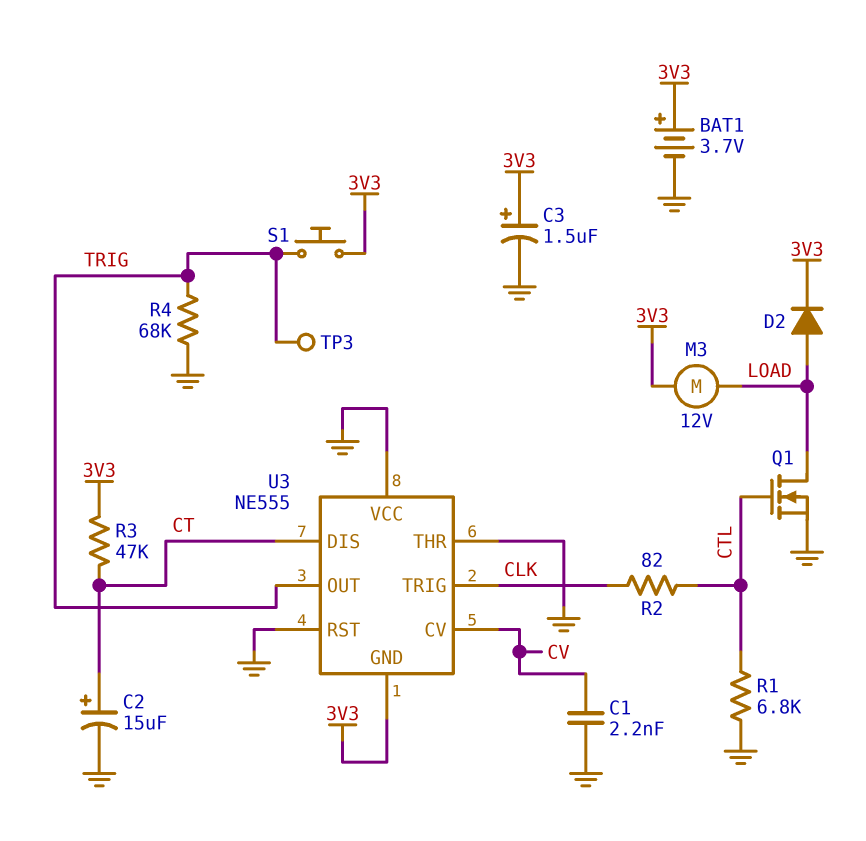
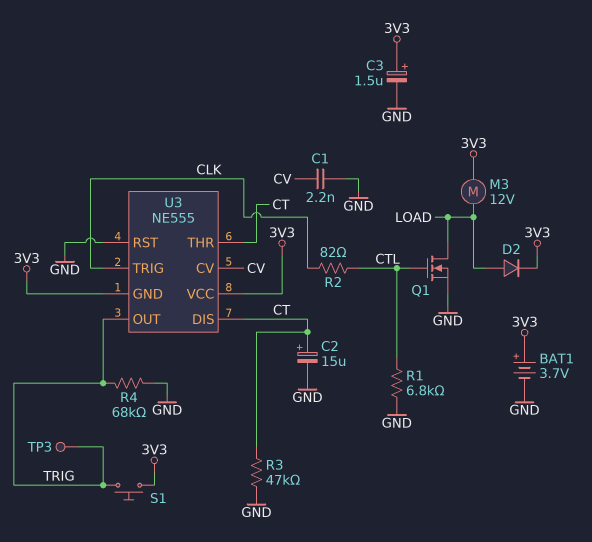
R3: 47k (3V3, CT) -> 47k (CT, GND)
U3 pin THR: GND -> CT
U3 pin VCC: GND -> 3V3

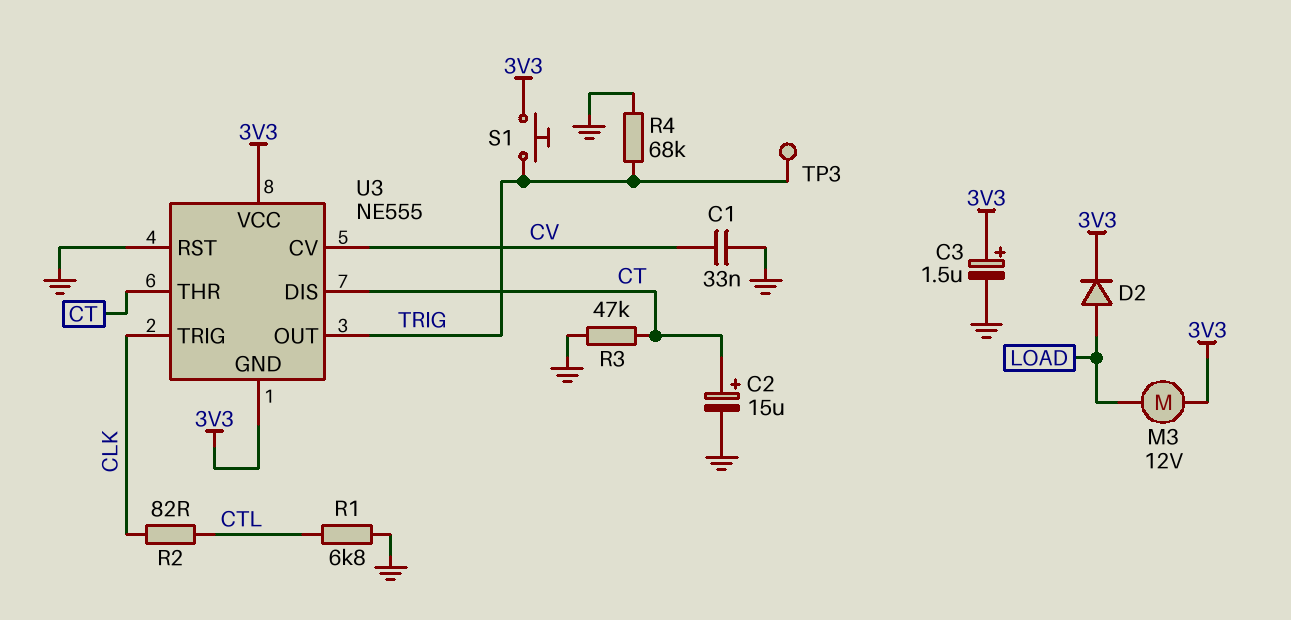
BAT1: 3.7V (plus 3V3, minus GND) -> none
C1: 2.2nF (CV, GND) -> 33nF (CV, GND)
Q1: NMOS (G CTL, D LOAD, S GND) -> none

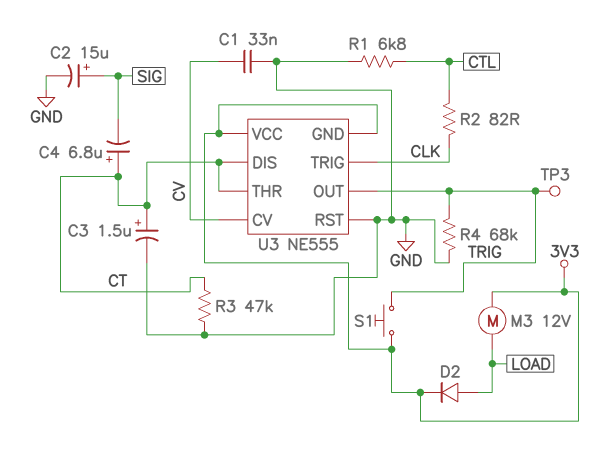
C2: 15uF (plus CT, minus GND) -> 15uF (plus SIG, minus GND)
C3: 1.5uF (plus 3V3, minus GND) -> 1.5uF (plus CT, minus GND)
C4: none -> 6.8uF (plus CT, minus SIG)

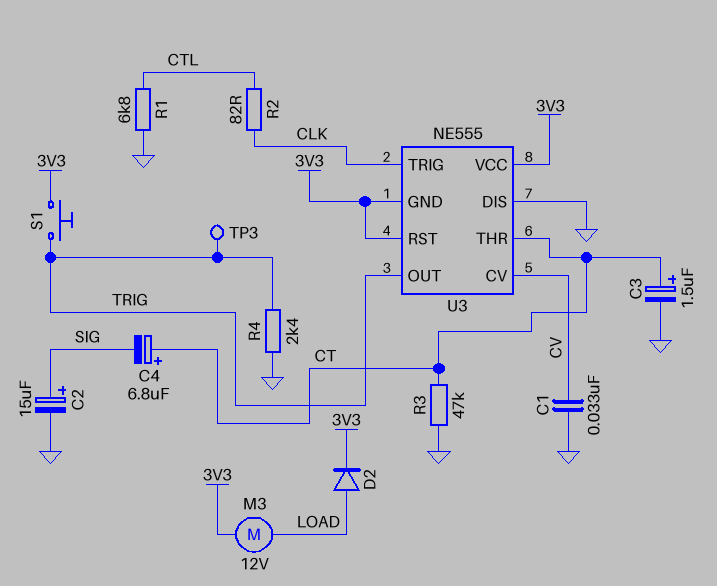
R4: 68k (GND, TRIG) -> 2.4k (GND, TRIG)
U3 pin DIS: CT -> GND
U3 pin RST: GND -> 3V3

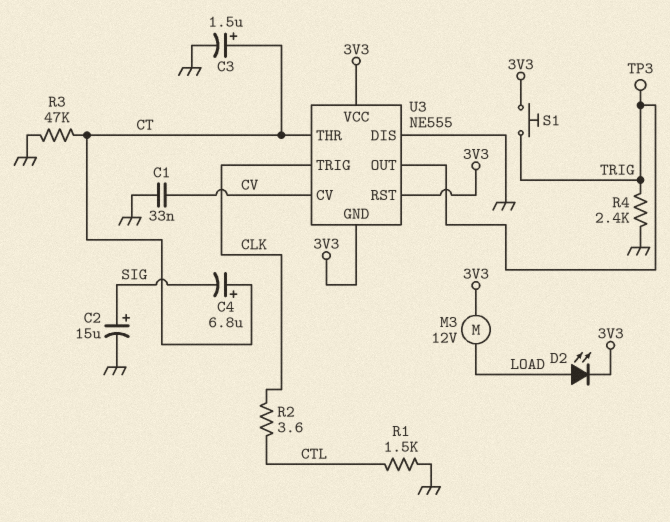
D2: diode (A LOAD, K 3V3) -> LED (A LOAD, K 3V3)
R1: 6.8k (CTL, GND) -> 1.5k (CTL, GND)
R2: 82 (CLK, CTL) -> 3.6 (CLK, CTL)

